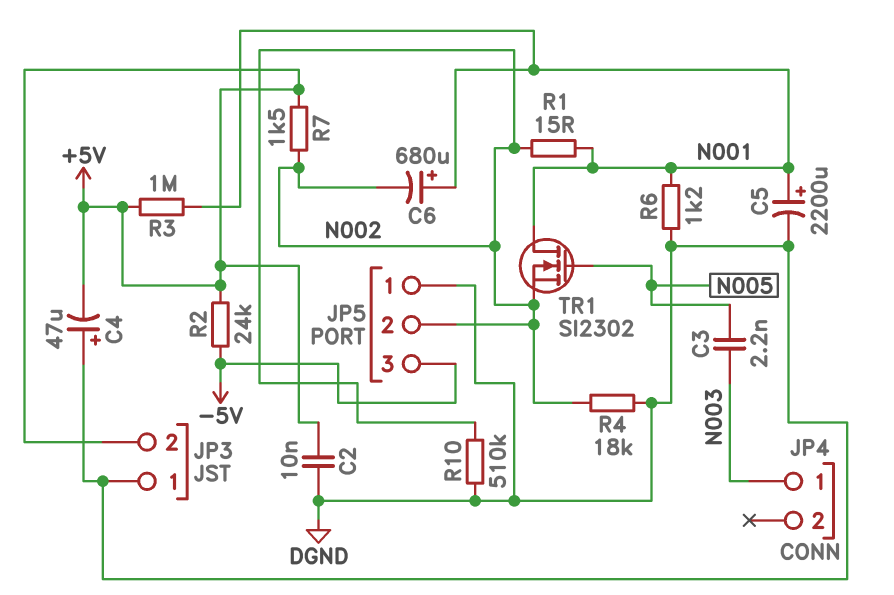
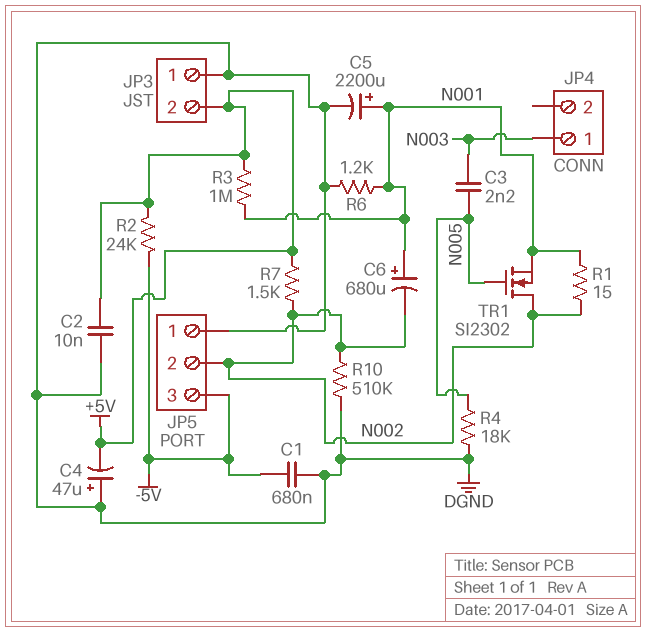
C1: none -> 680nF (-5V, DGND)
R4: 18k (DGND, N002) -> 18k (DGND, N005)
TR1: NMOS SI2302 (G N005, D N001, S N002) -> NMOS SI2302 (G N005, D N002, S N001)

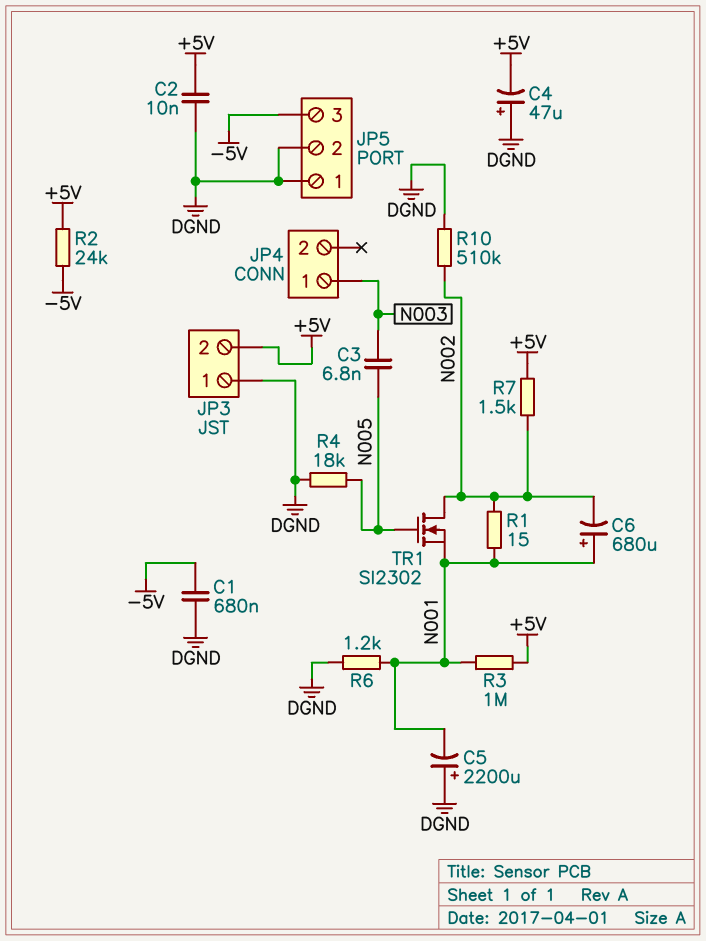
C3: 2.2nF (N003, N005) -> 6.8nF (N003, N005)
C5: 2200uF (plus N001, minus DGND) -> 2200uF (plus DGND, minus N001)
JP5 pin 2: N002 -> DGND

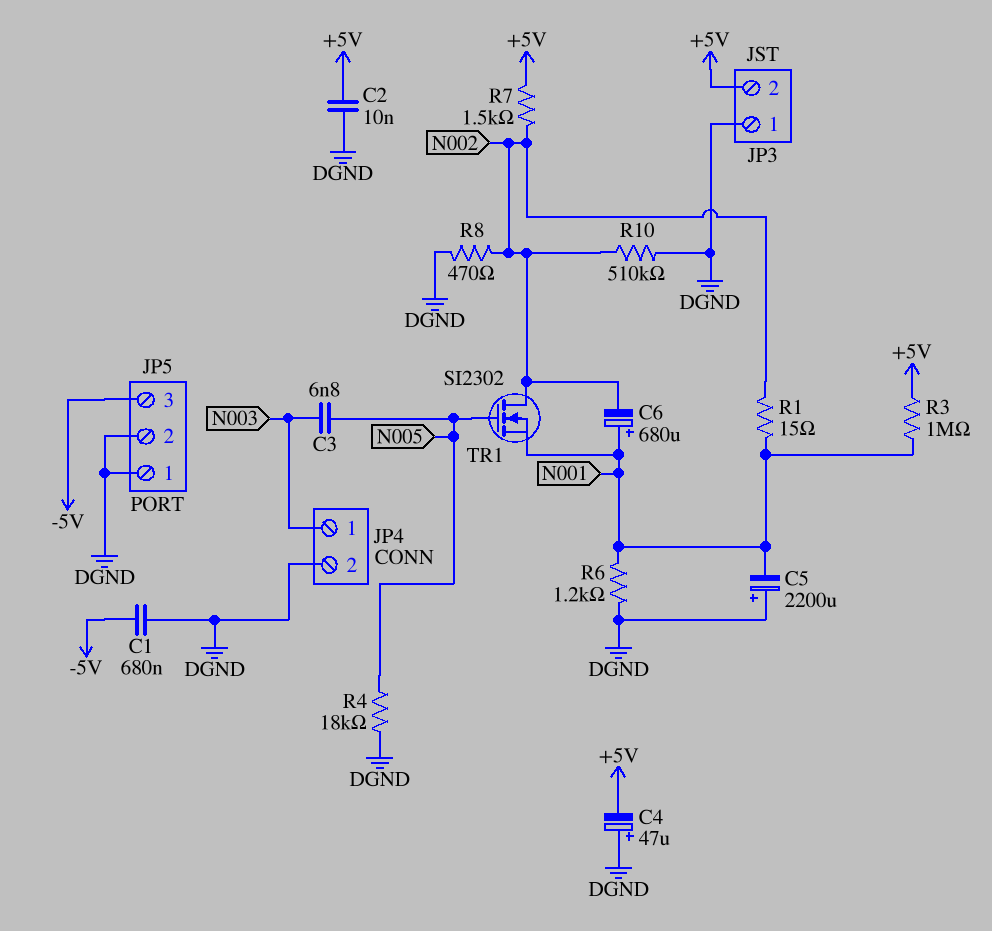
JP4 pin 2: none -> DGND
R2: 24k (+5V, -5V) -> none
R8: none -> 470 (DGND, N002)

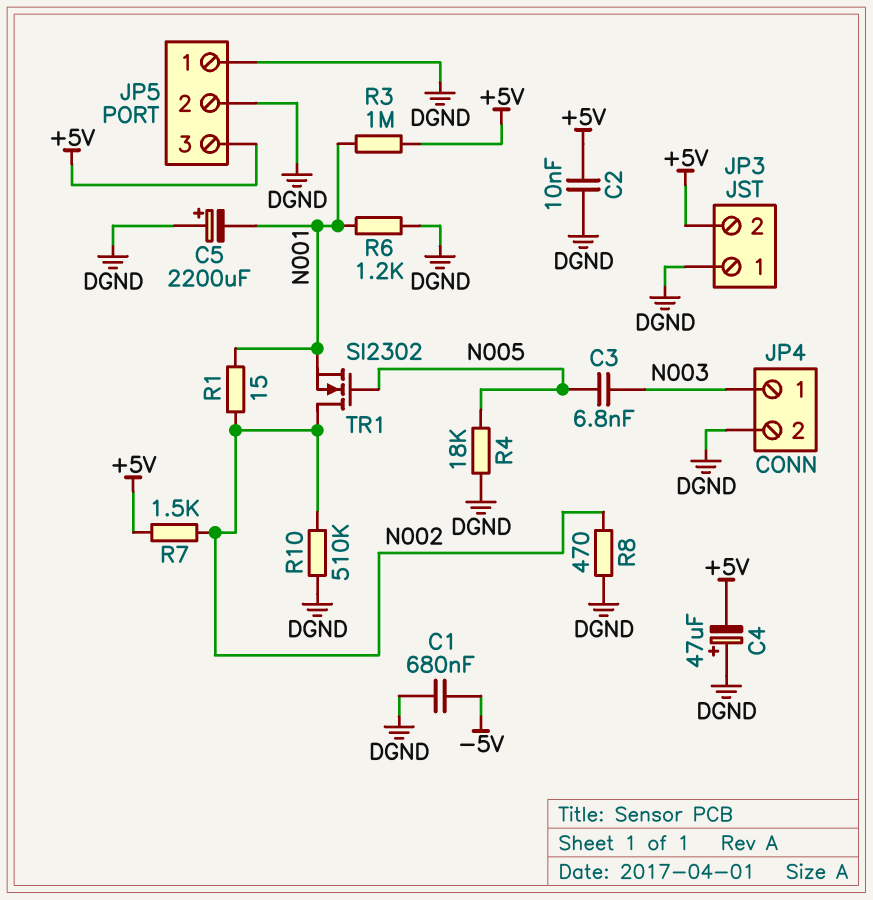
C6: 680uF (plus N001, minus N002) -> none
JP5 pin 3: -5V -> +5V

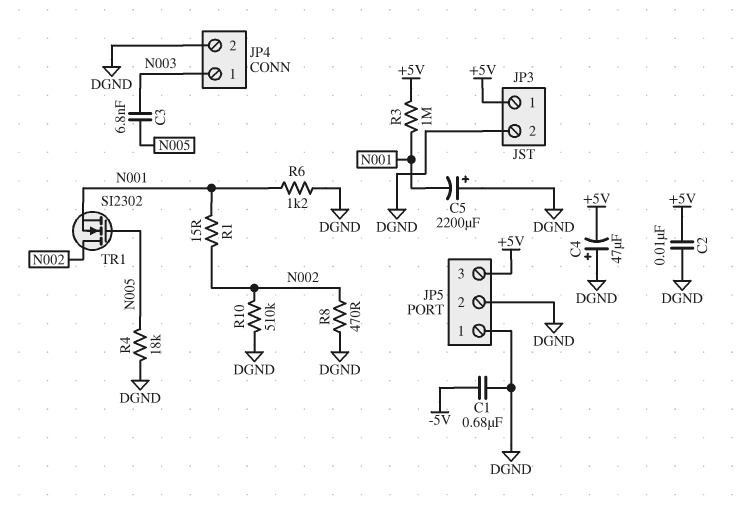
JP3 pin 1: DGND -> +5V
JP3 pin 2: +5V -> DGND
R7: 1.5k (+5V, N002) -> none

